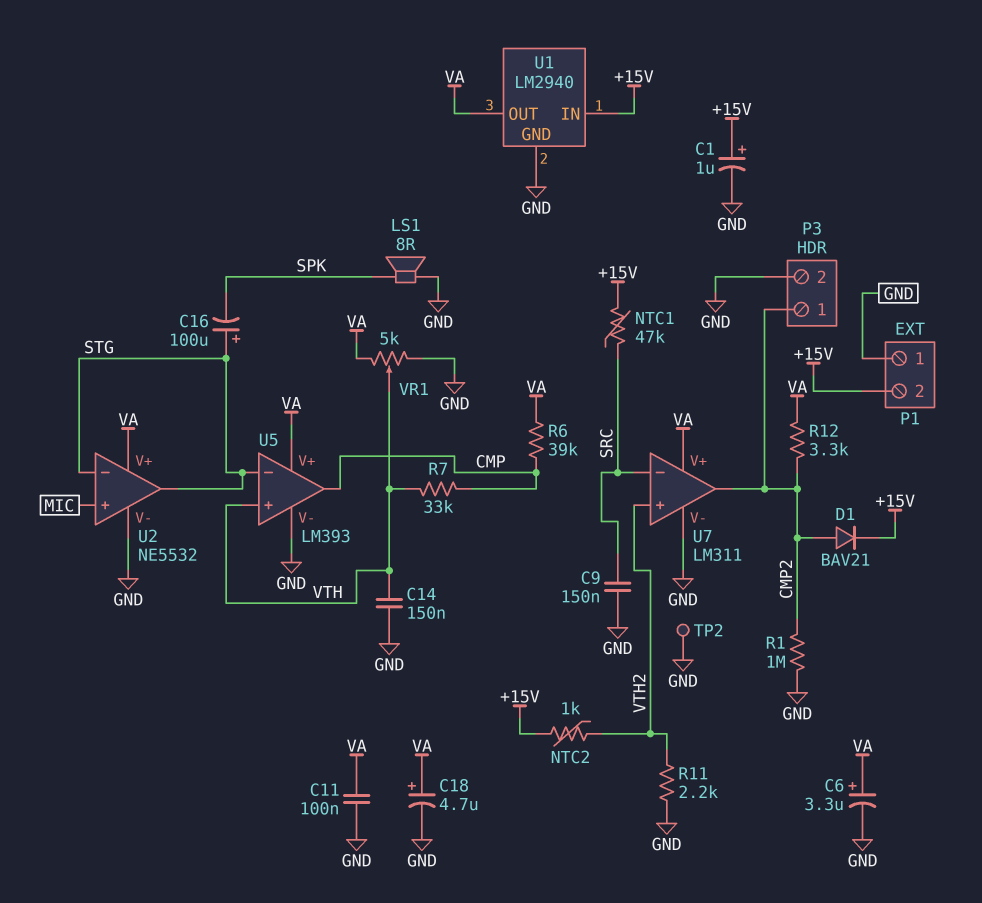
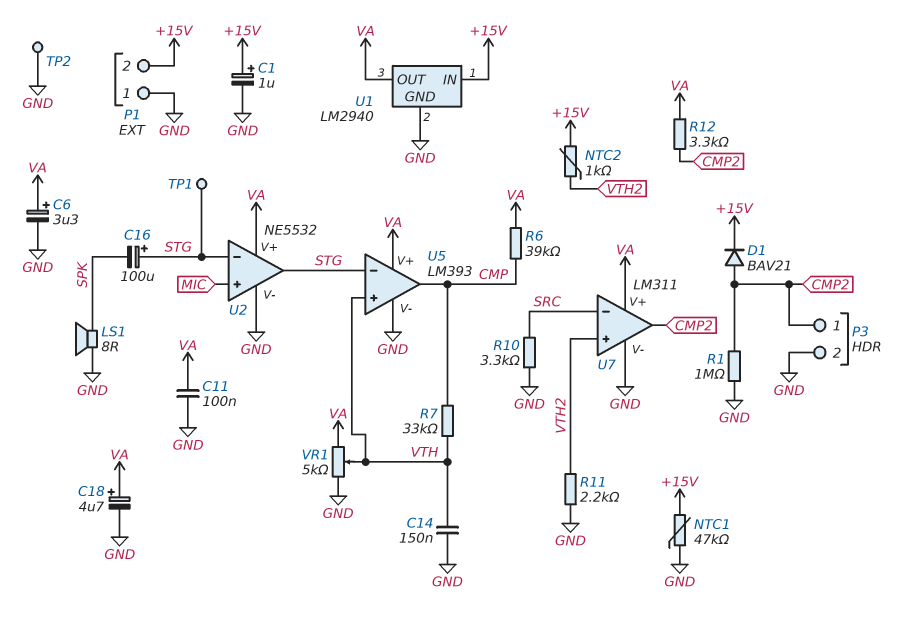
C9: 150nF (GND, SRC) -> none
NTC1: 47k (+15V, SRC) -> 47k (+15V, GND)
R10: none -> 3.3k (GND, SRC)
TP1: none -> test point (STG)

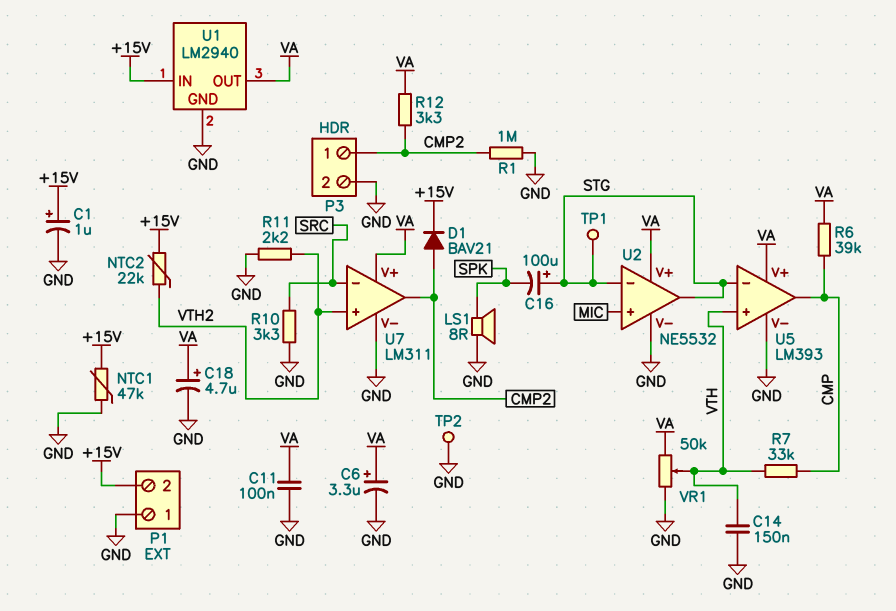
NTC2: 1k (+15V, VTH2) -> 22k (+15V, VTH2)
VR1: 5k (GND, VA, wiper VTH) -> 50k (GND, VA, wiper VTH)

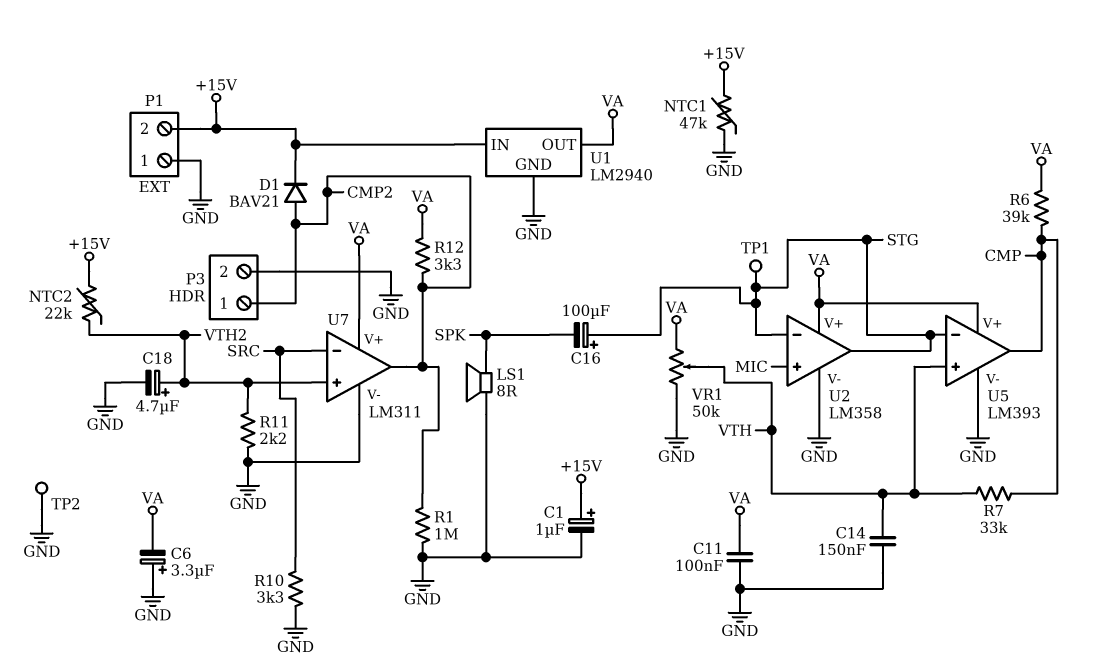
C6: 3.3uF (plus VA, minus GND) -> 3.3uF (plus GND, minus VA)
C18: 4.7uF (plus VA, minus GND) -> 4.7uF (plus VTH2, minus GND)
U2: NE5532 -> LM358

